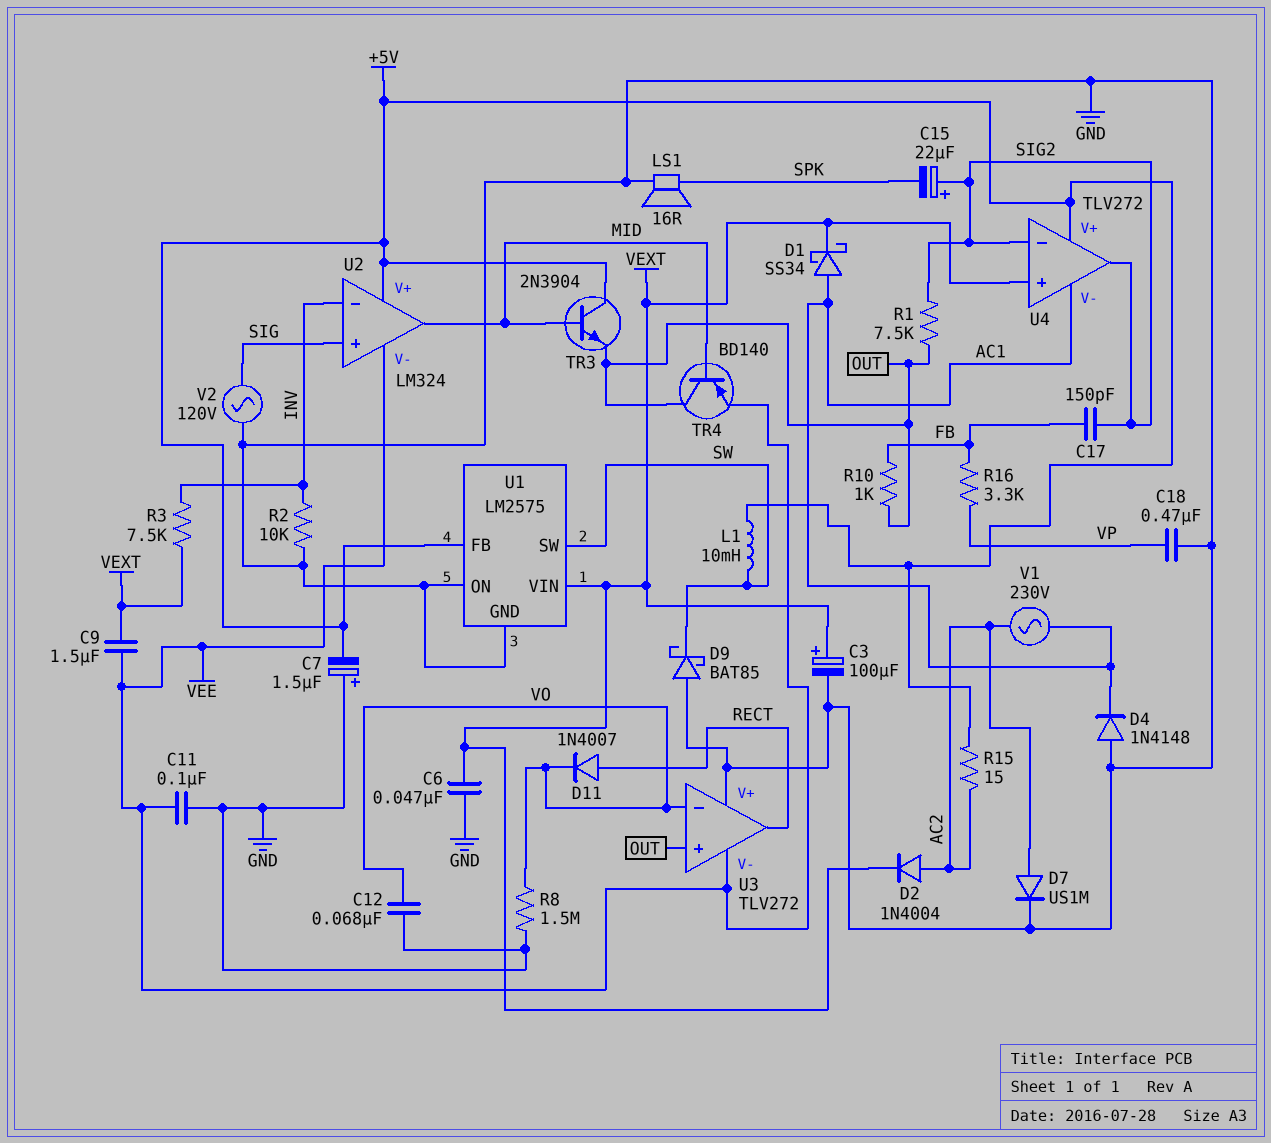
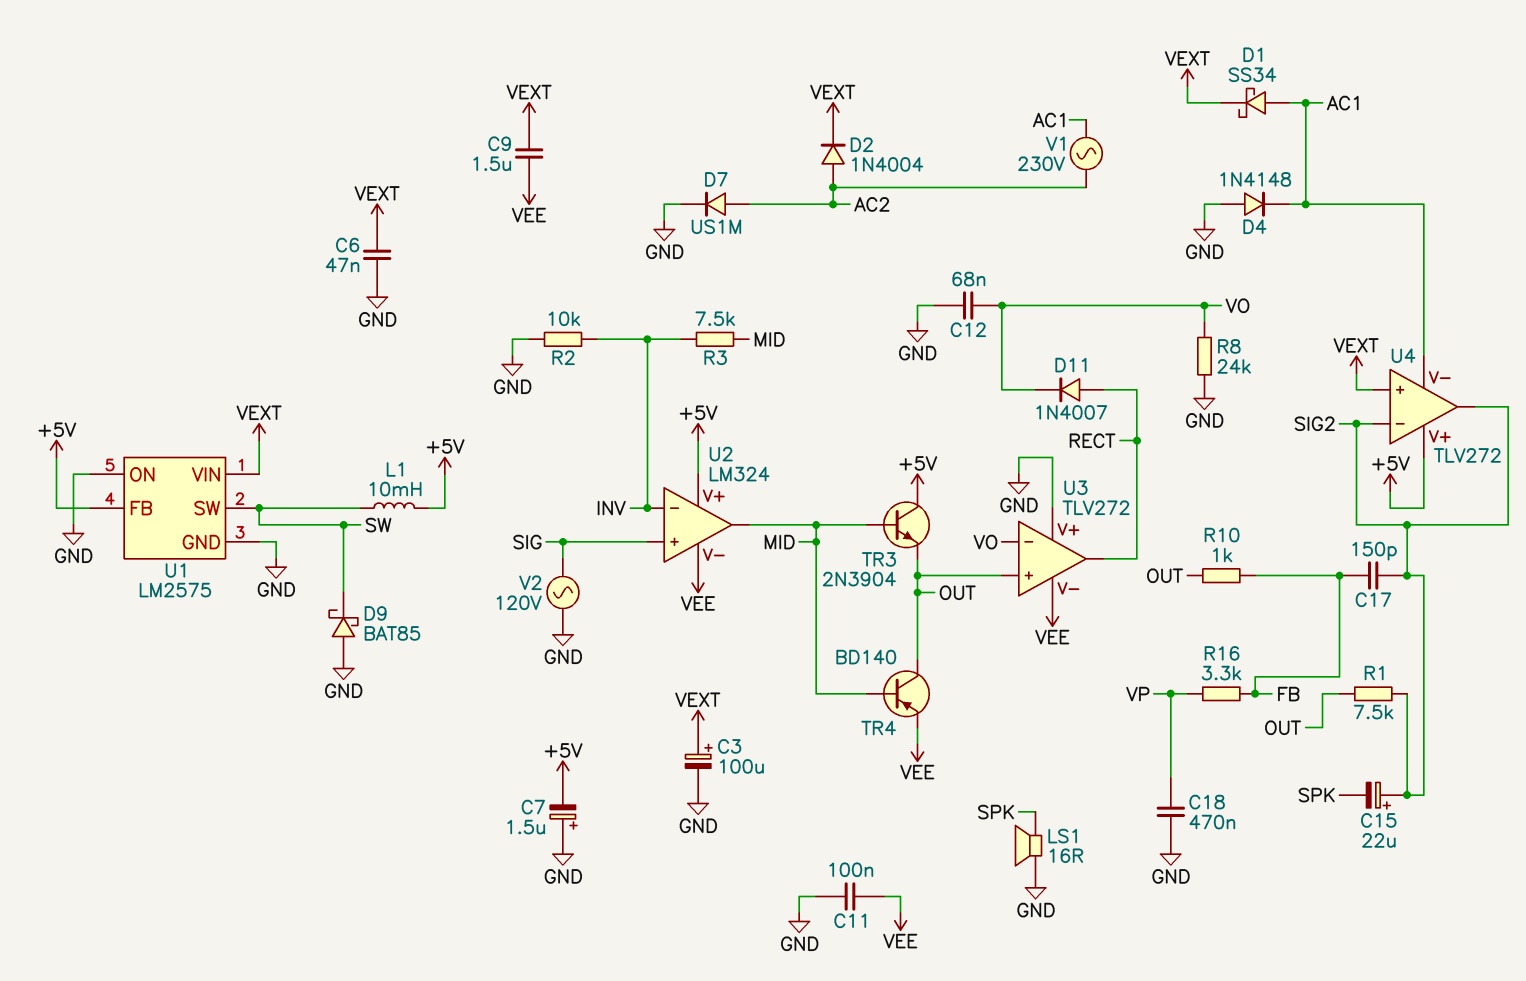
R3: 7.5k (INV, VEXT) -> 7.5k (INV, MID)
R8: 1.5M (GND, VO) -> 24k (GND, VO)
R15: 15 (+5V, AC2) -> none

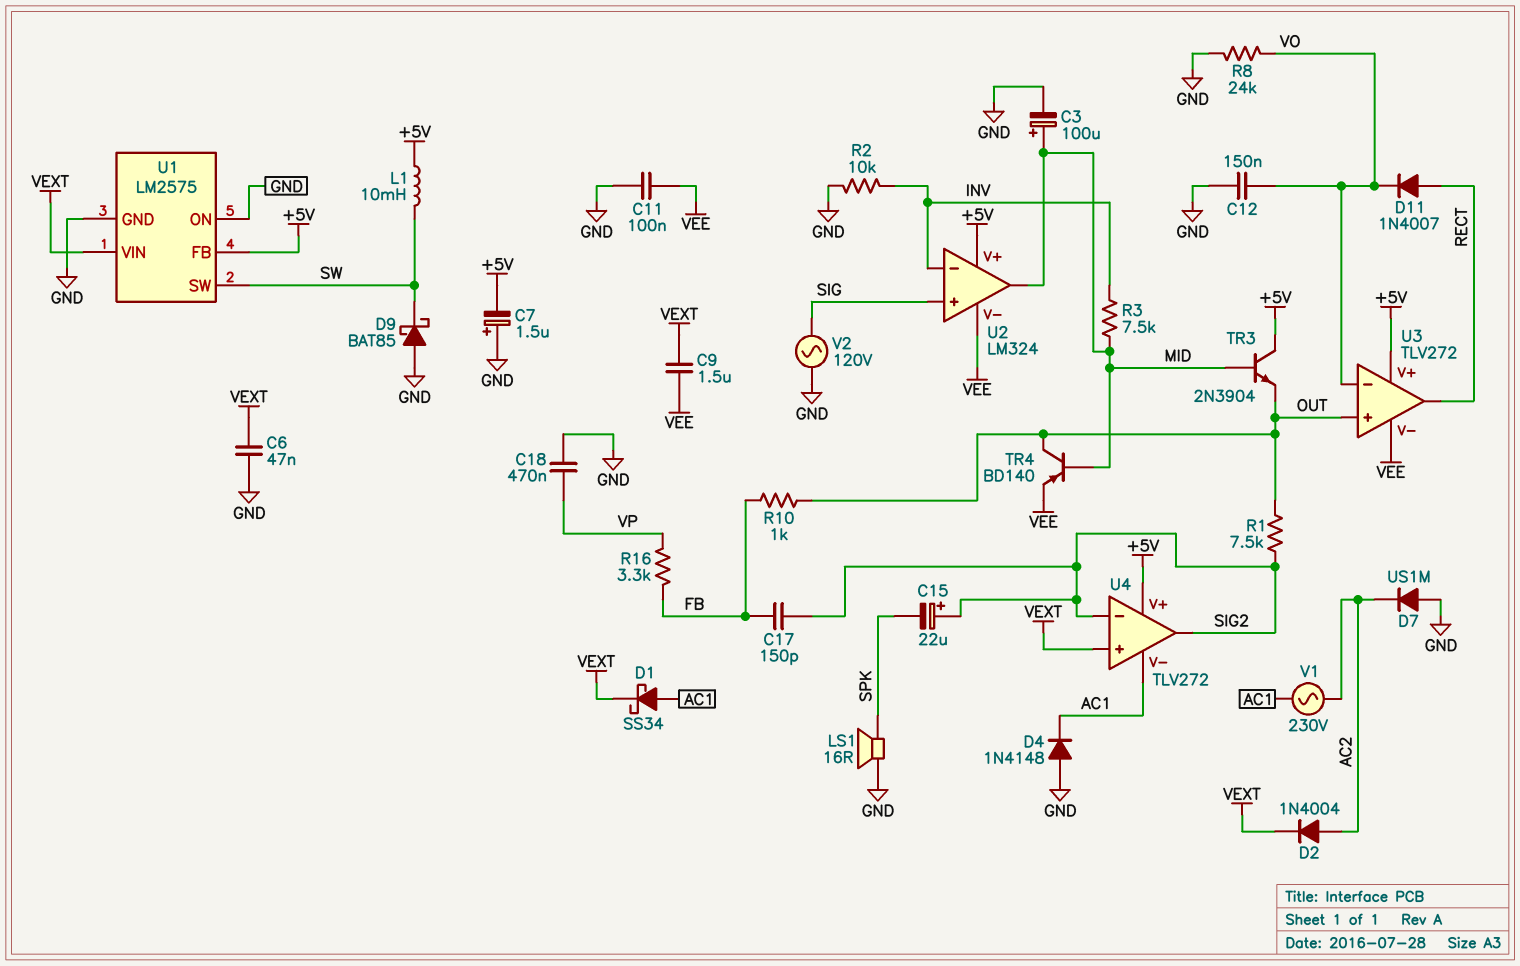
C3: 100uF (plus VEXT, minus GND) -> 100uF (plus MID, minus GND)
C12: 68nF (GND, VO) -> 150nF (GND, VO)
D7: diode US1M (A AC2, K GND) -> diode US1M (A GND, K AC2)
U3 pin V+: GND -> +5V

